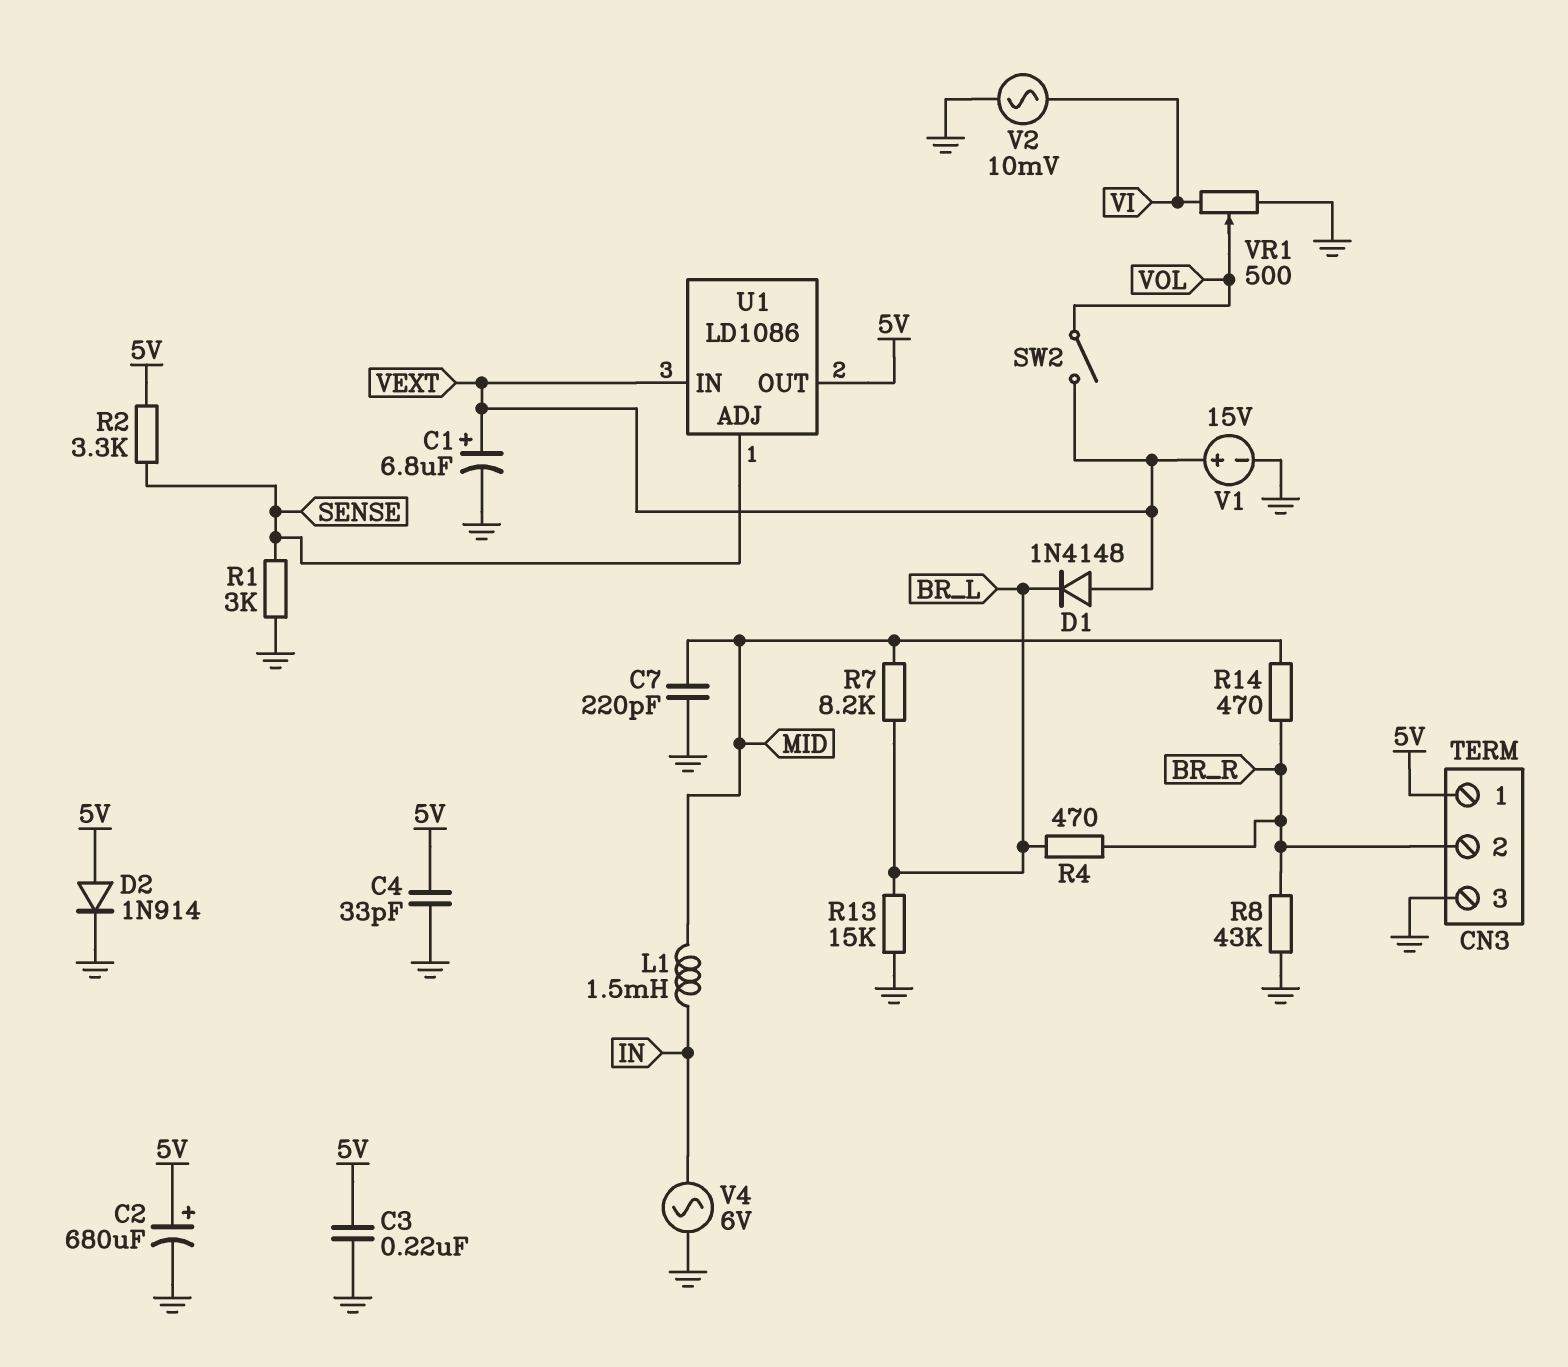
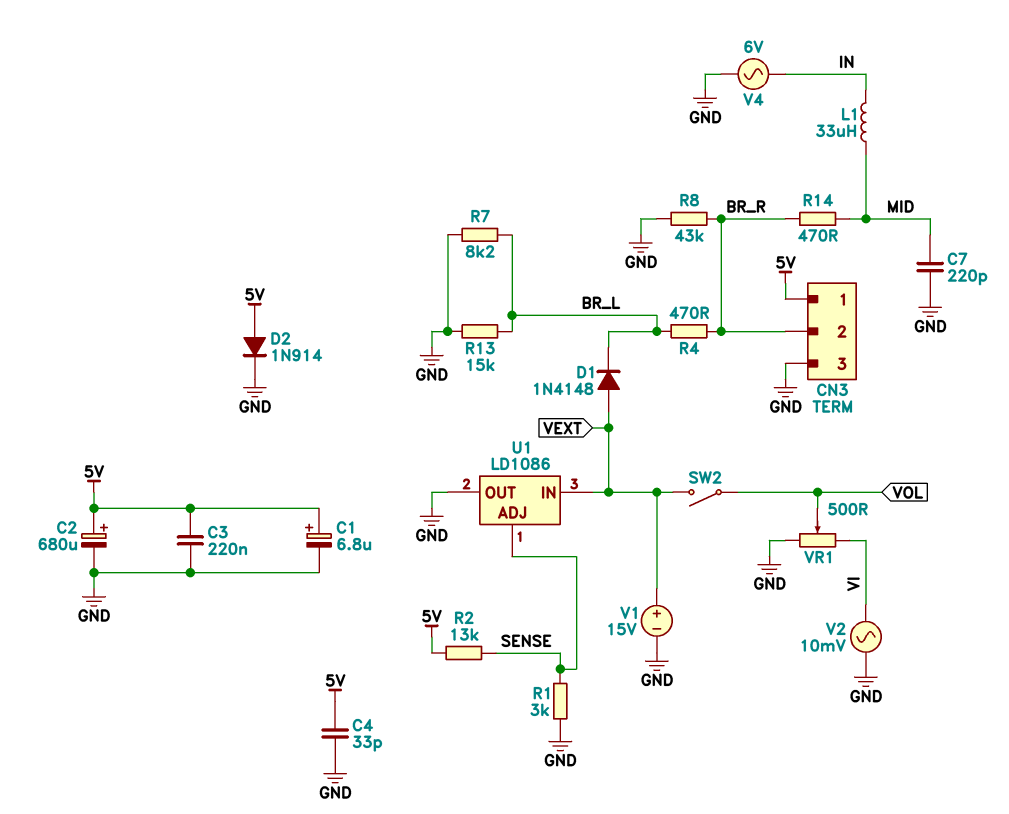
C1: 6.8uF (plus VEXT, minus GND) -> 6.8uF (plus 5V, minus GND)
L1: 1.5mH (IN, MID) -> 33uH (IN, MID)
R2: 3.3k (5V, SENSE) -> 13k (5V, SENSE)
R7: 8.2k (BR_L, MID) -> 8.2k (BR_L, GND)
U1 pin OUT: 5V -> GND

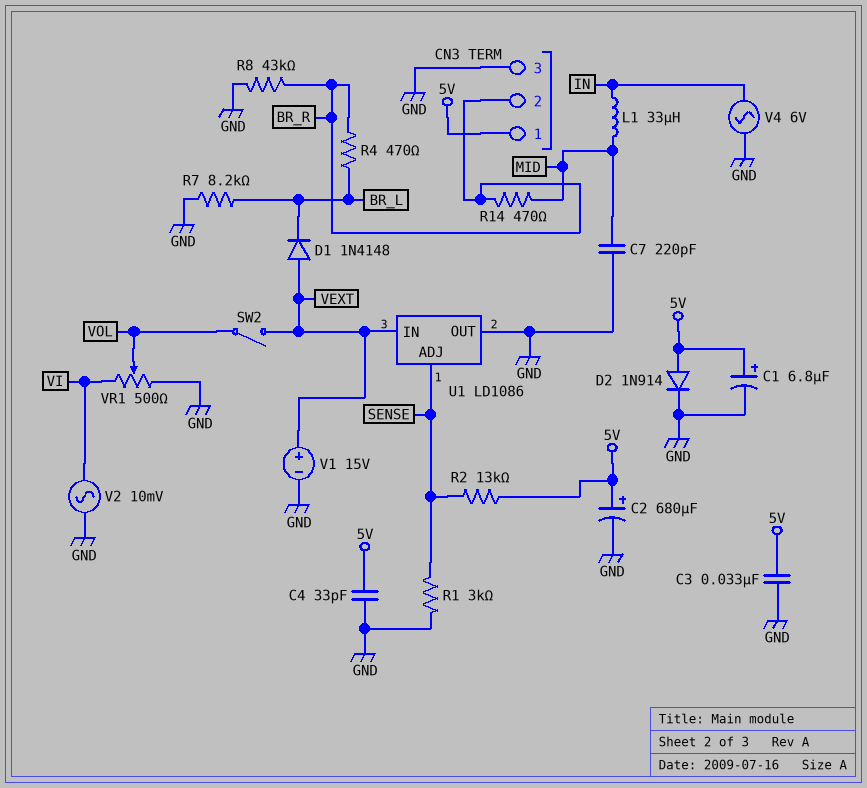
C3: 220nF (5V, GND) -> 33nF (5V, GND)
R13: 15k (BR_L, GND) -> none

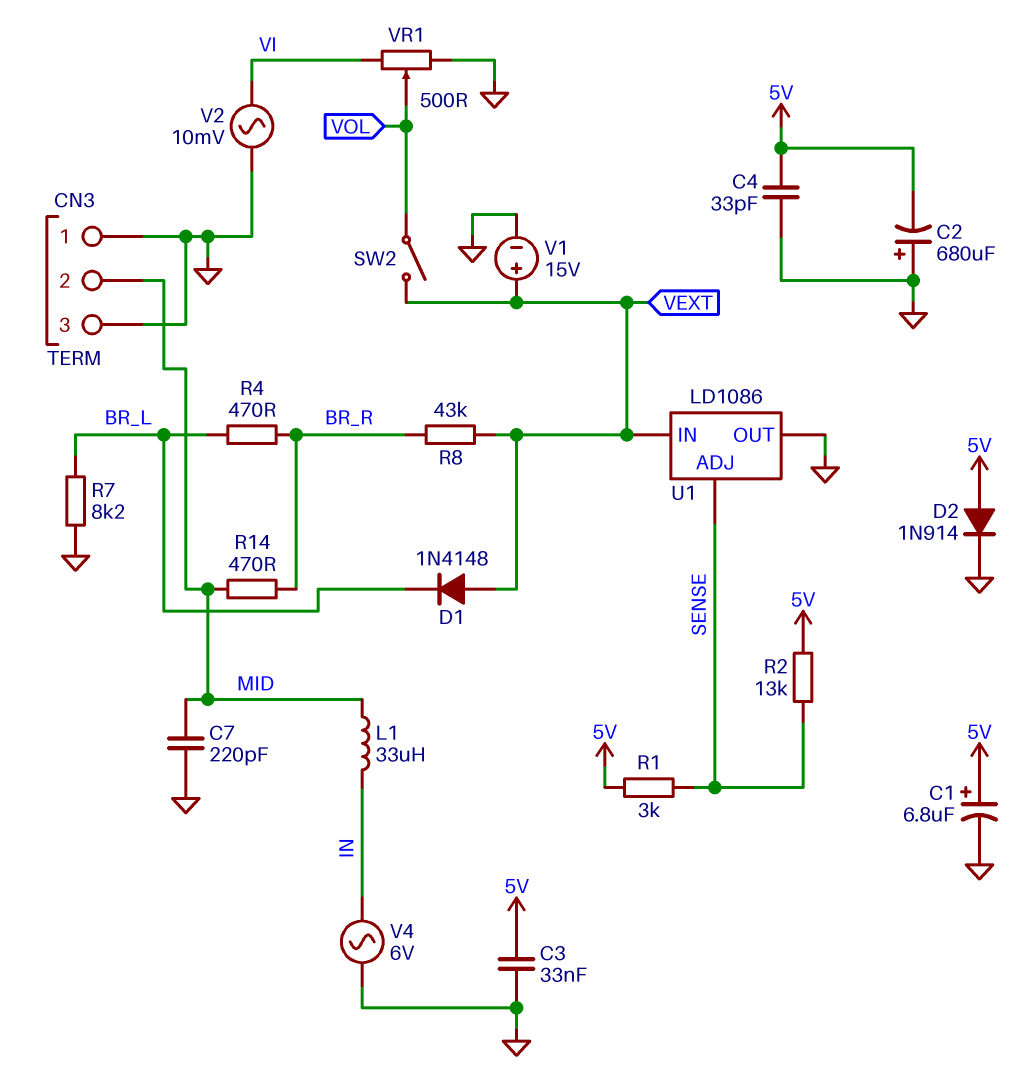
C2: 680uF (plus 5V, minus GND) -> 680uF (plus GND, minus 5V)
CN3 pin 1: 5V -> GND
CN3 pin 2: BR_R -> MID
R1: 3k (GND, SENSE) -> 3k (5V, SENSE)
R8: 43k (BR_R, GND) -> 43k (BR_R, VEXT)

